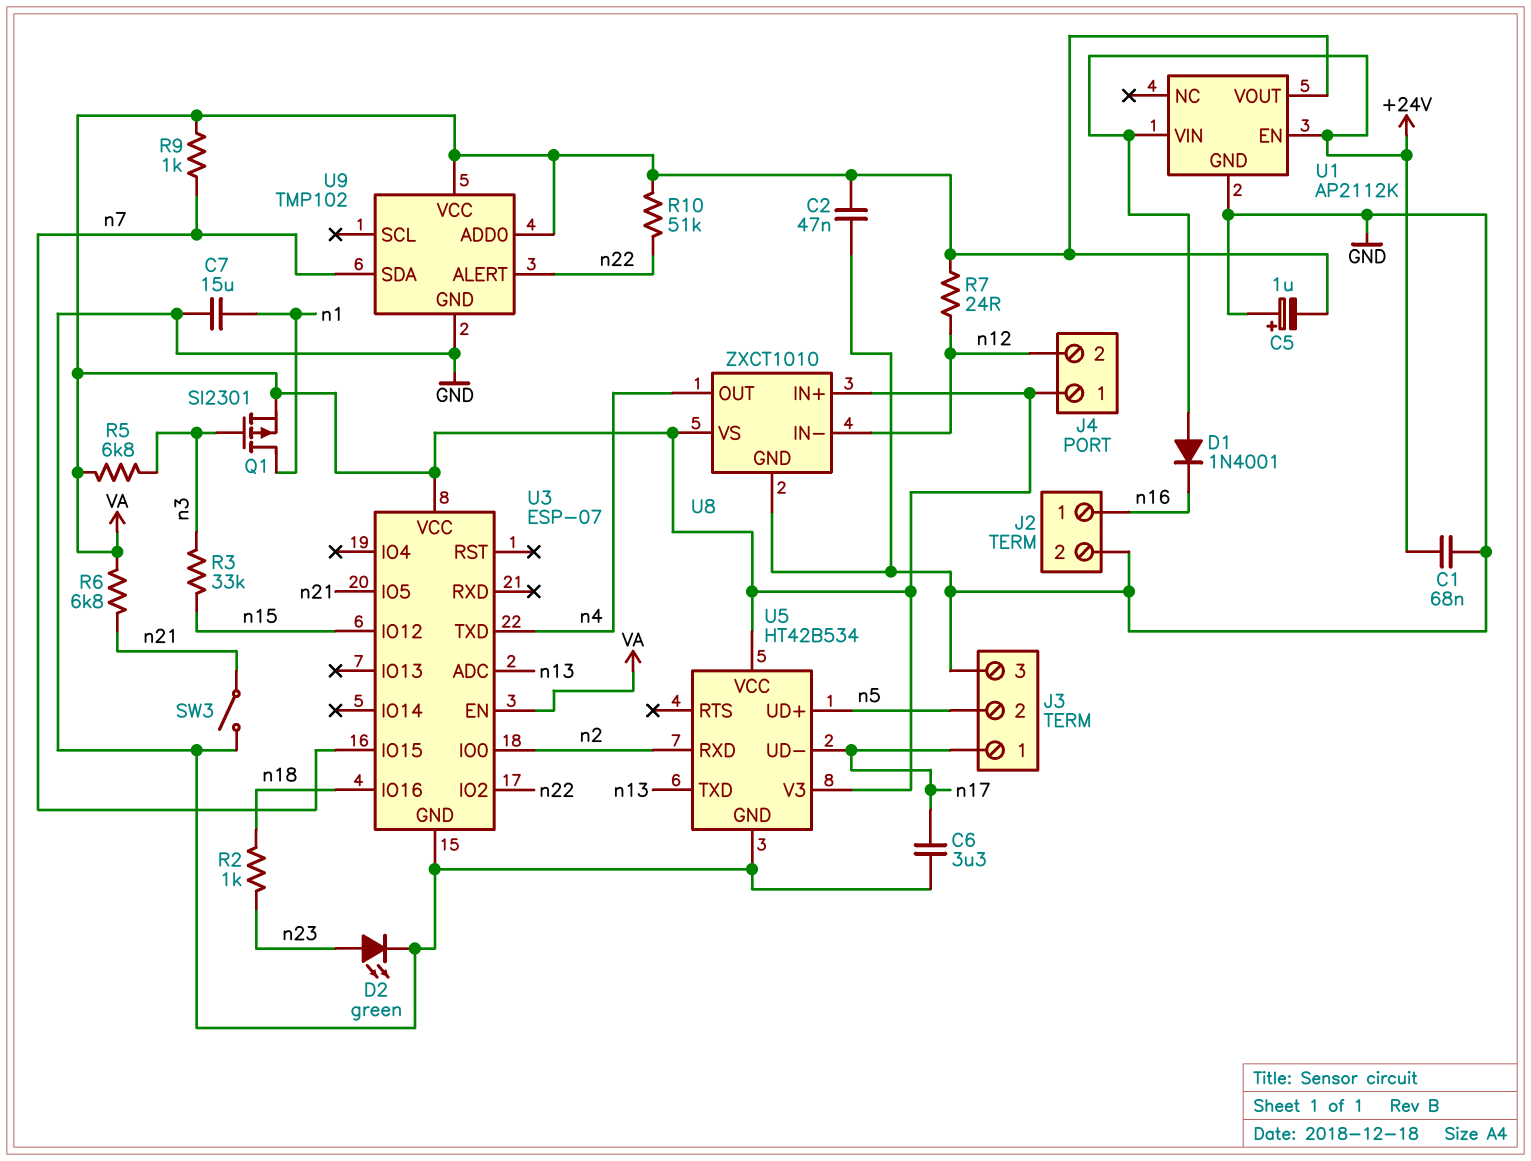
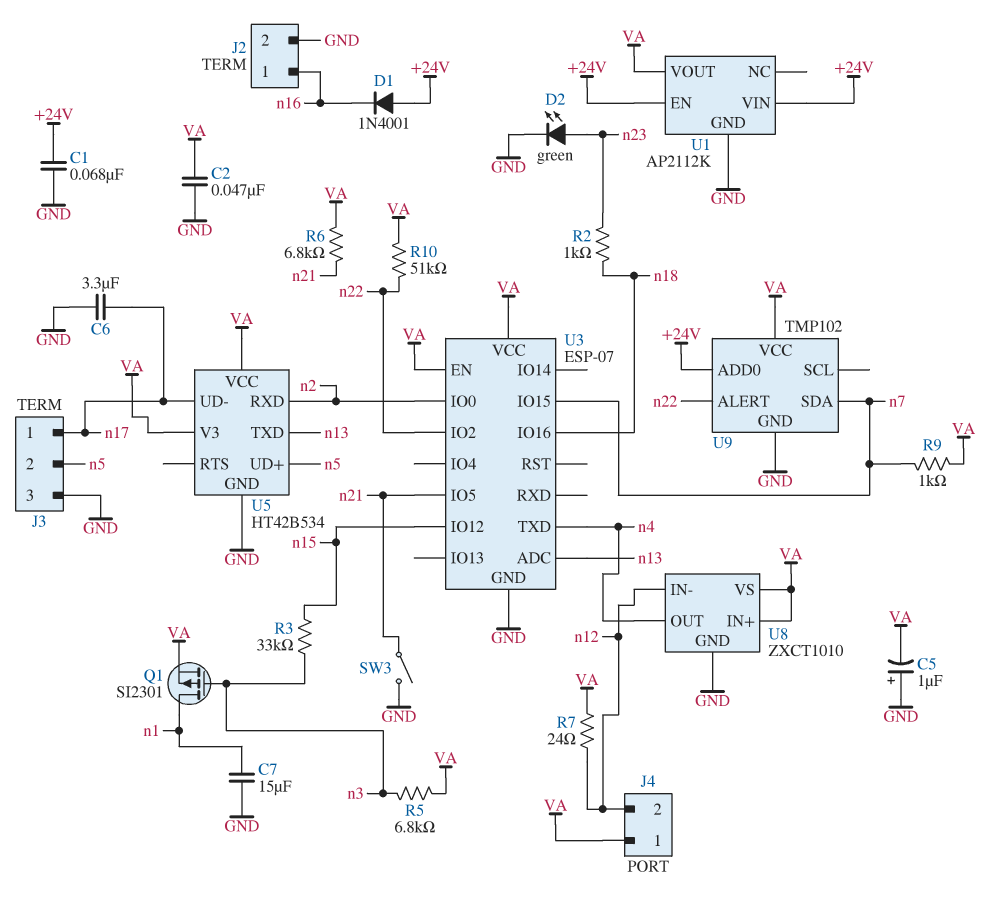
U9 pin ADD0: VA -> +24V

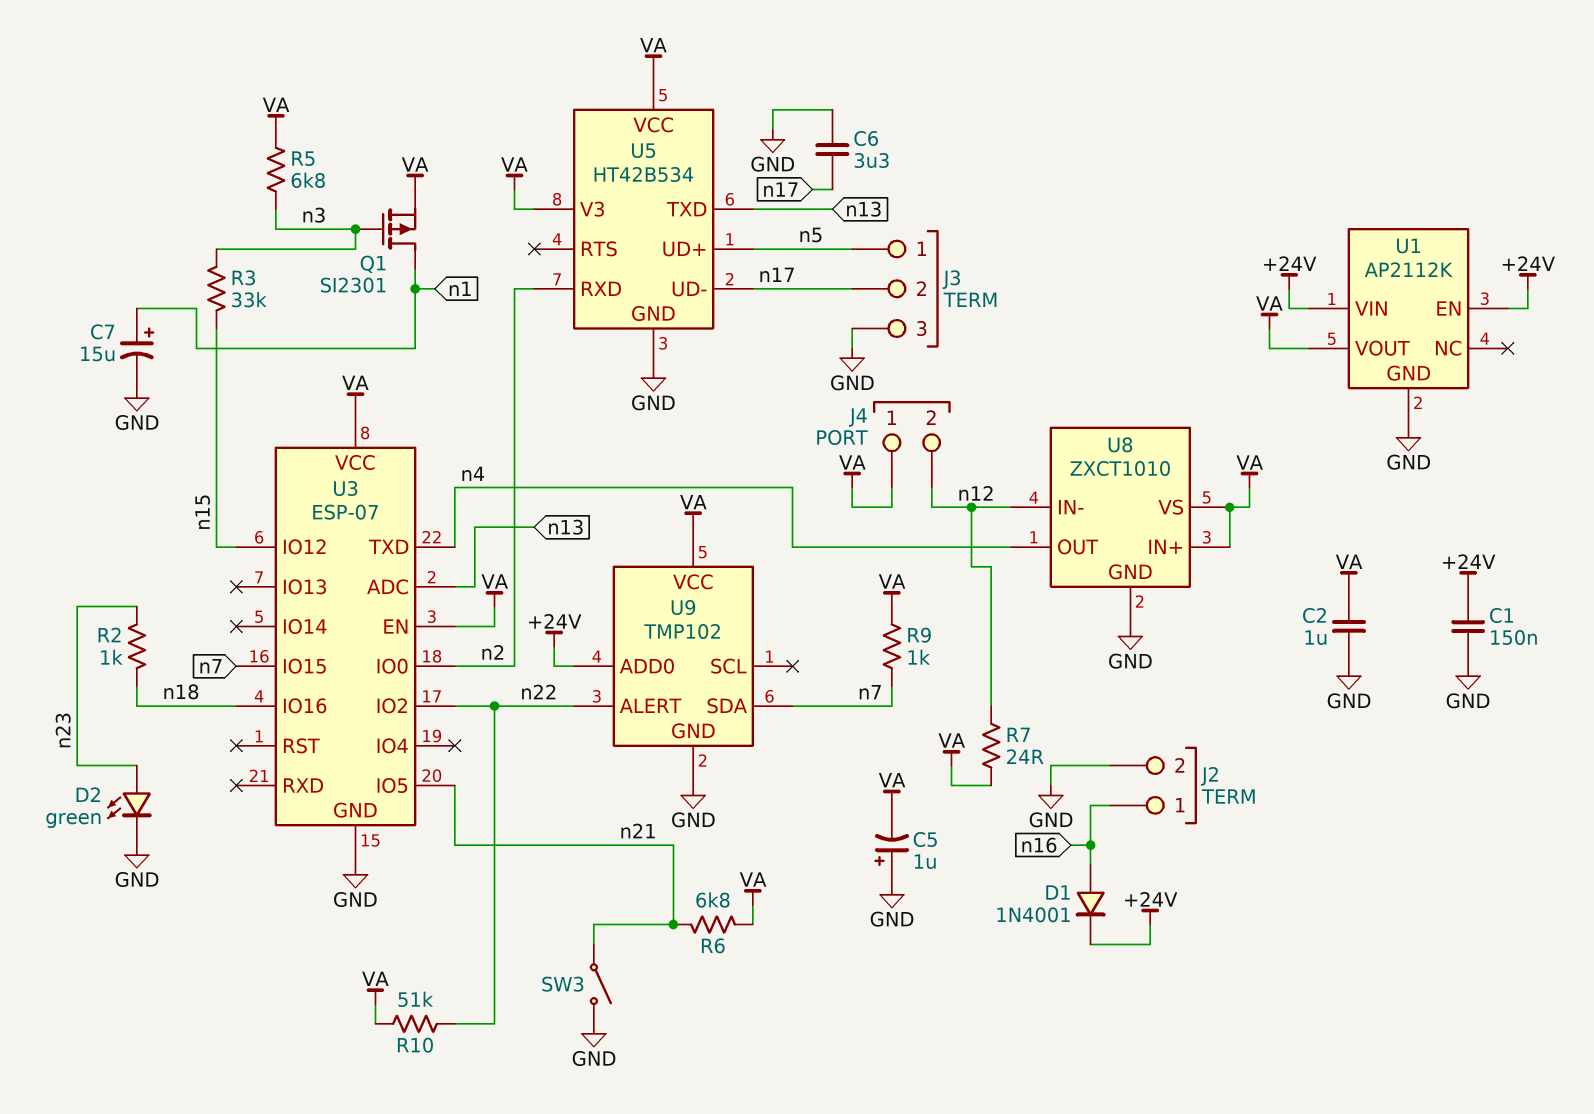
C1: 68nF (+24V, GND) -> 150nF (+24V, GND)
C2: 47nF (GND, VA) -> 1uF (GND, VA)
C7: 15uF (GND, n1) -> 15uF (plus n1, minus GND)
D1: diode 1N4001 (A +24V, K n16) -> diode 1N4001 (A n16, K +24V)
J3 pin 1: n17 -> n5
J3 pin 2: n5 -> n17

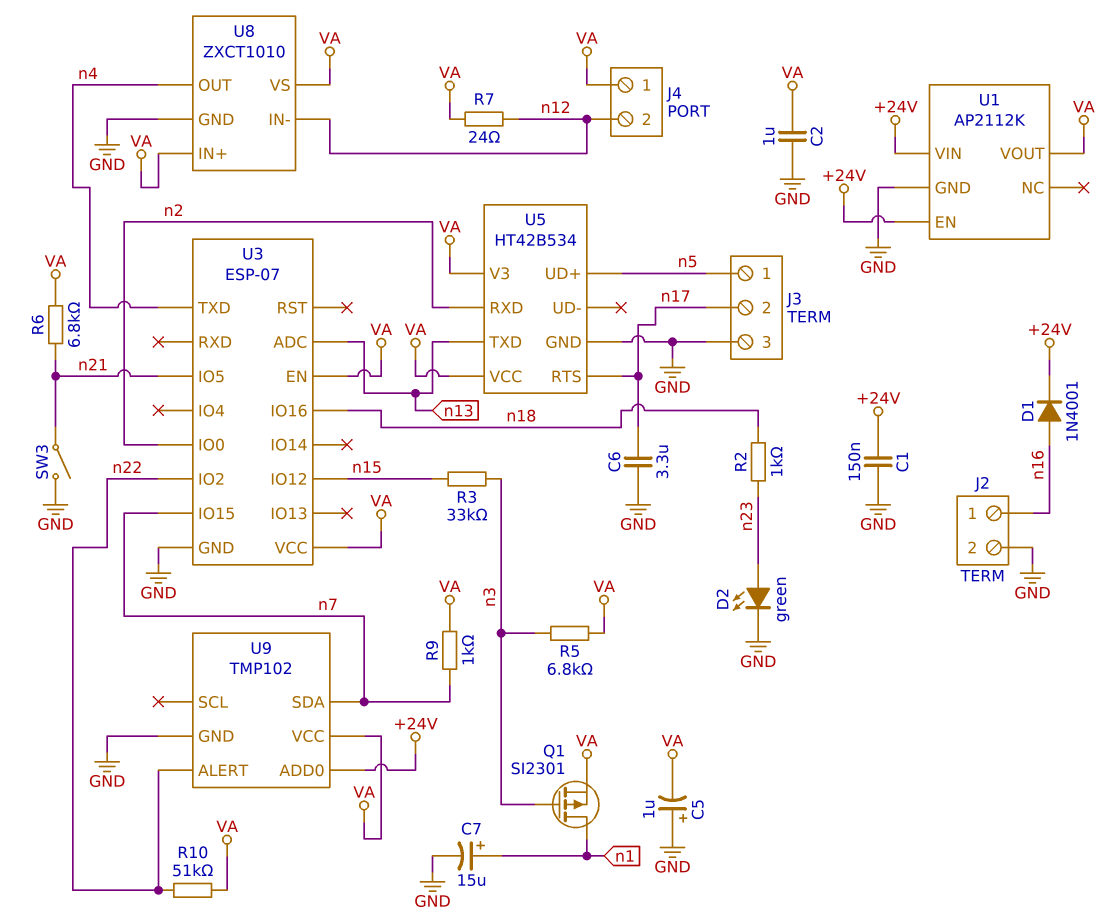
U5 pin RTS: none -> n17
U5 pin UD-: n17 -> none

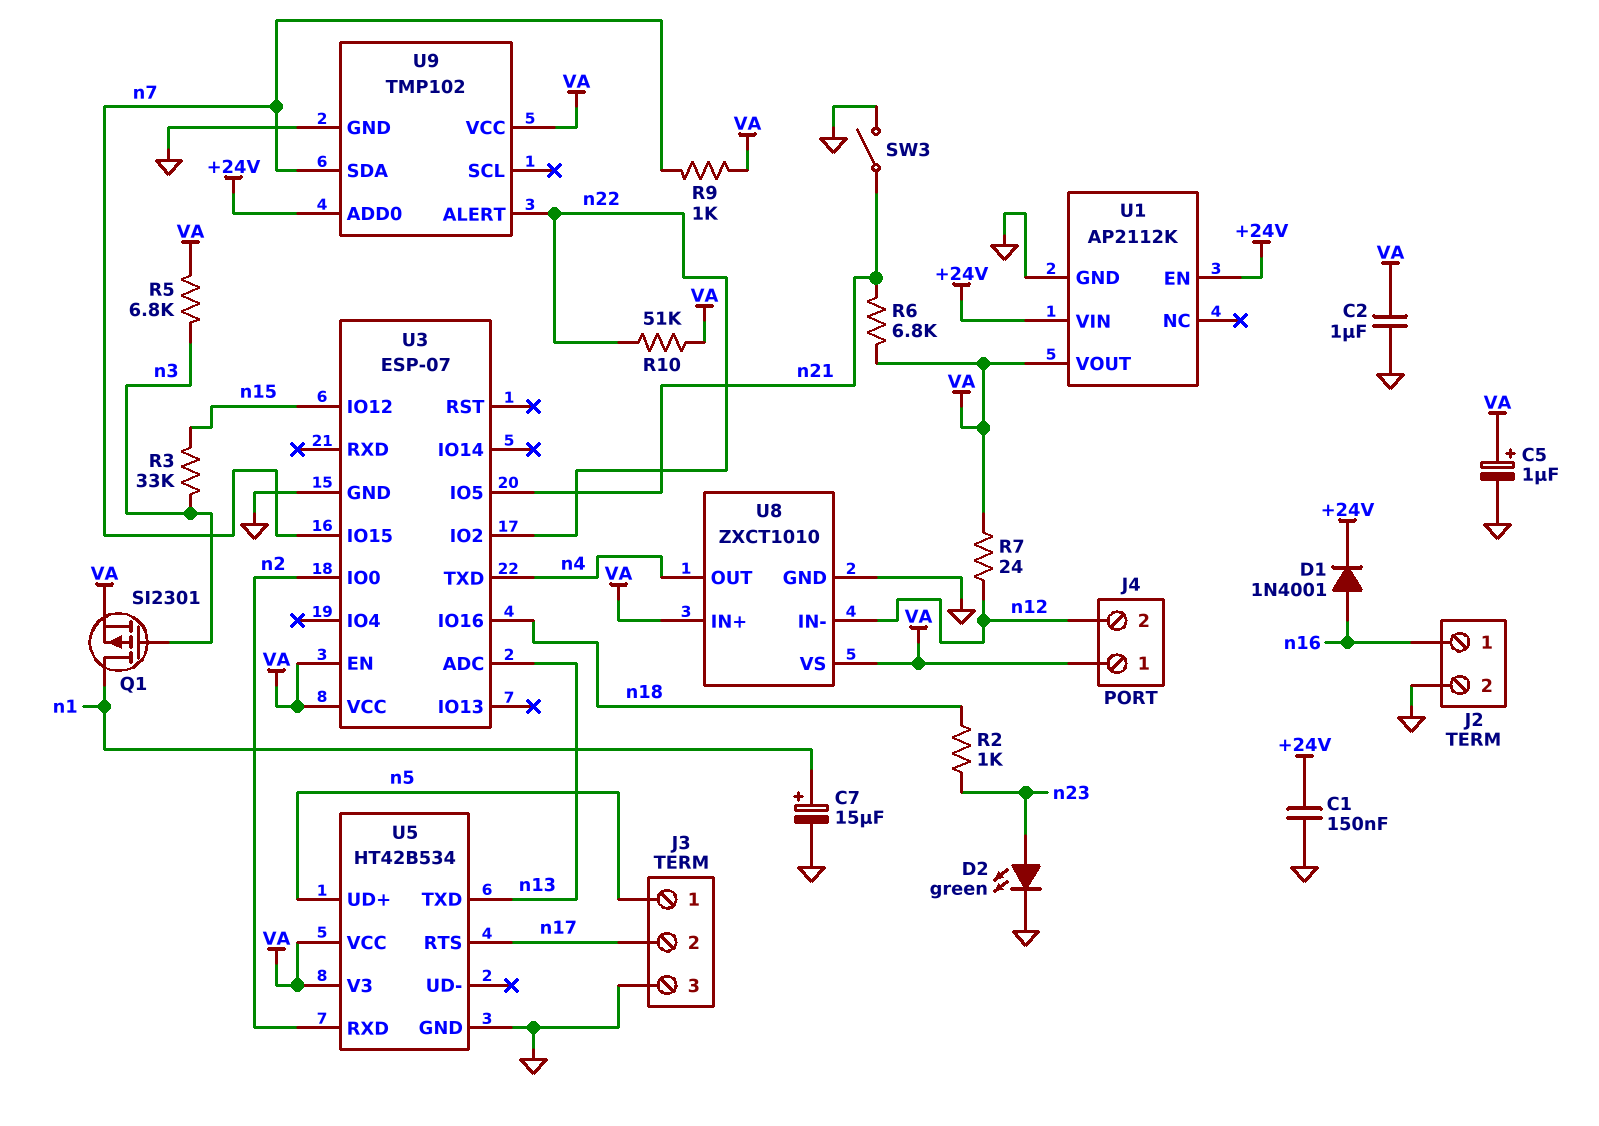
C5: 1uF (plus GND, minus VA) -> 1uF (plus VA, minus GND)
C6: 3.3uF (GND, n17) -> none

